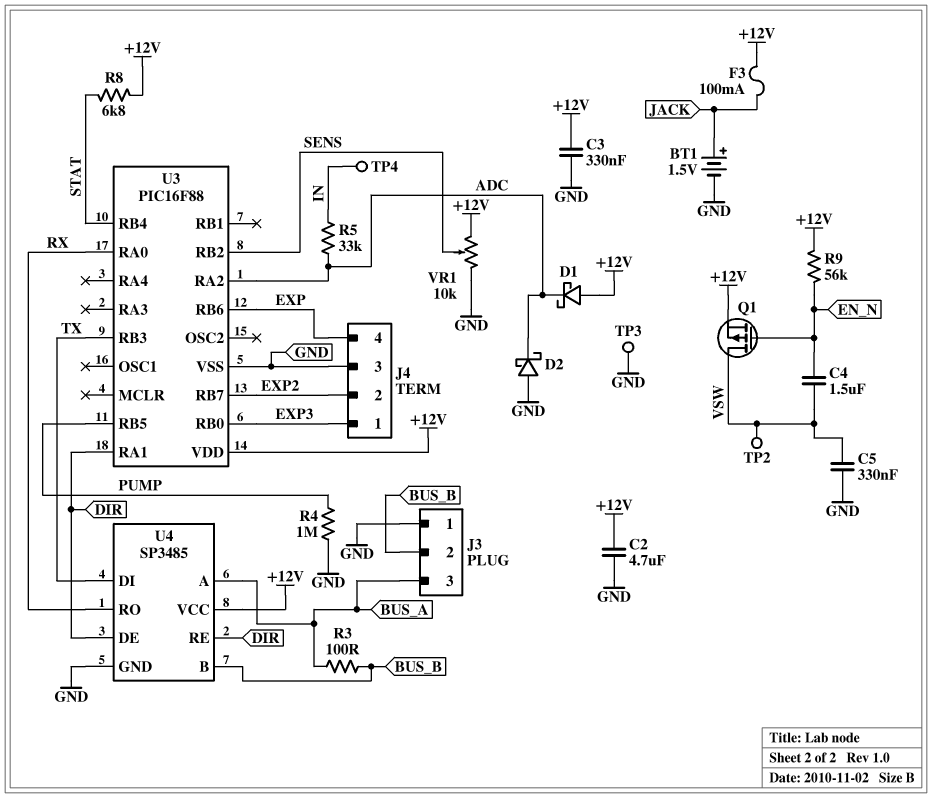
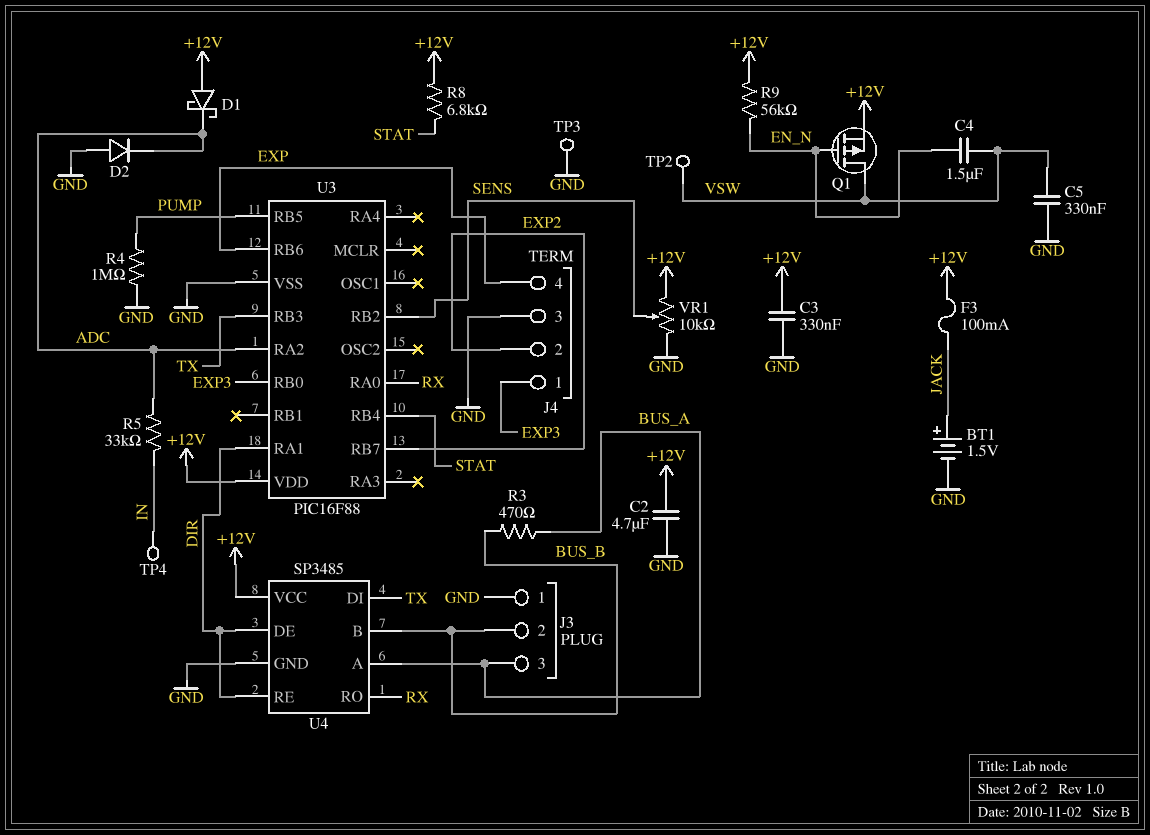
D2: schottky (A GND, K ADC) -> diode (A GND, K ADC)
R3: 100 (BUS_A, BUS_B) -> 470 (BUS_A, BUS_B)

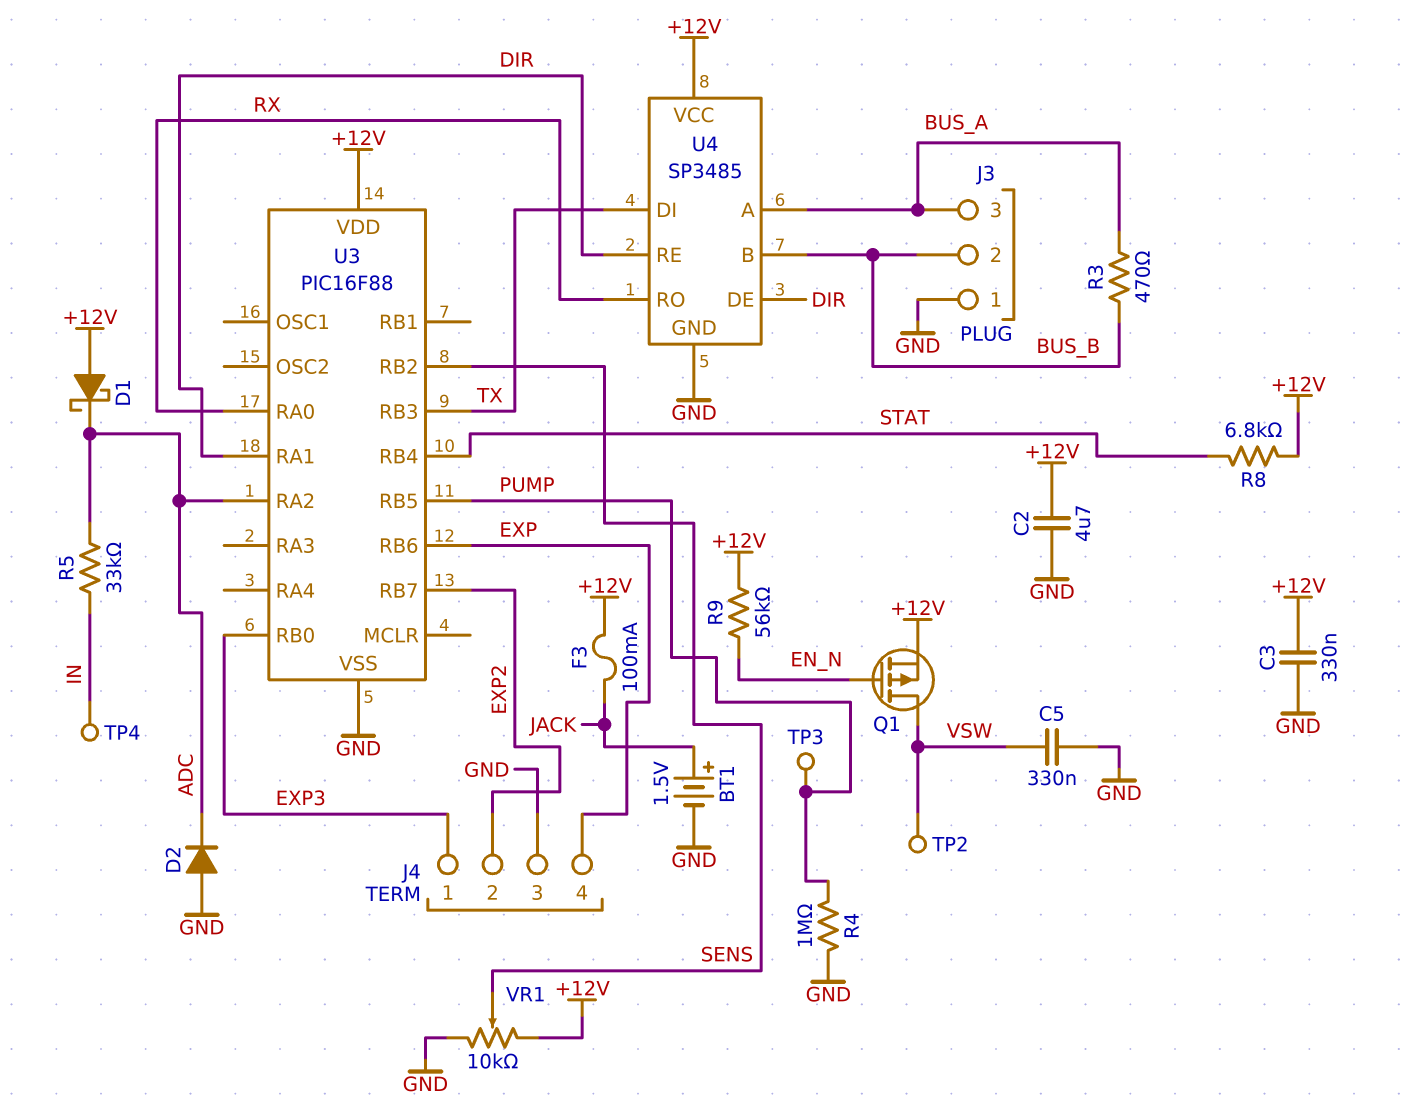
C4: 1.5uF (EN_N, VSW) -> none
TP3: test point (GND) -> test point (PUMP)

